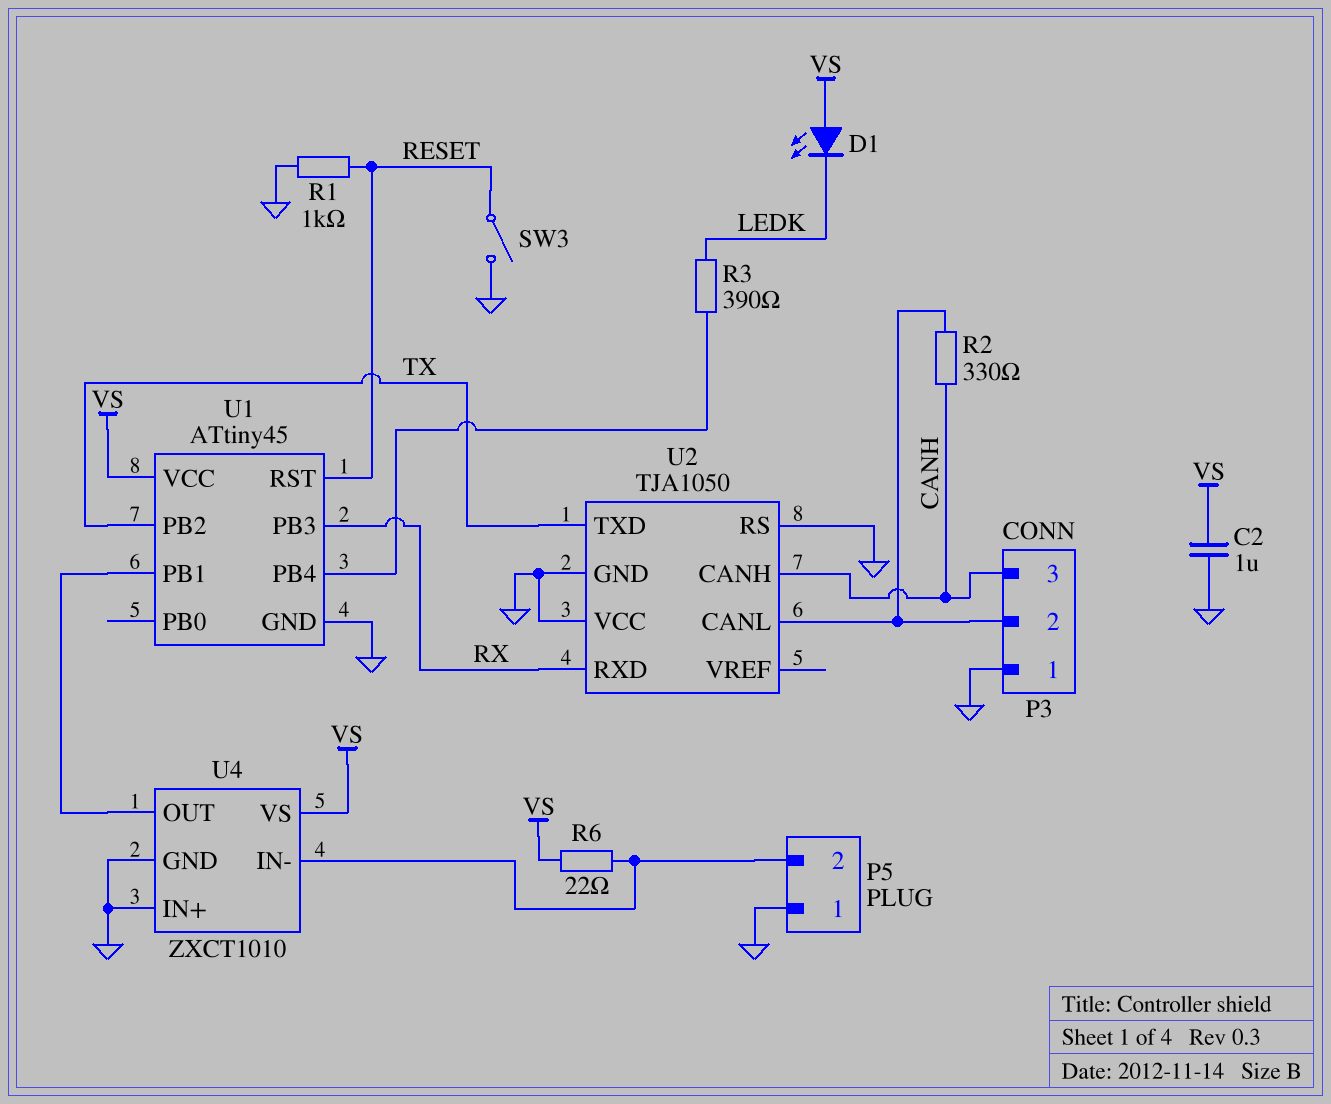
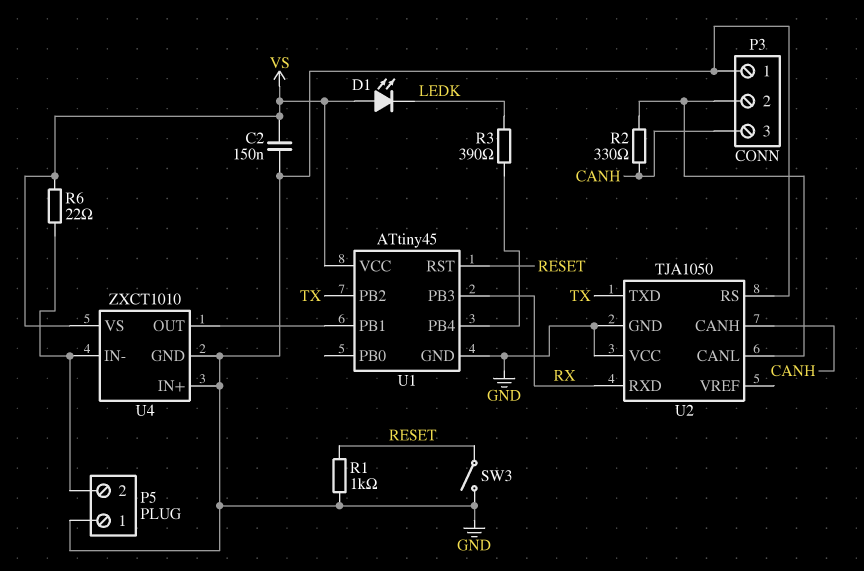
C2: 1uF (GND, VS) -> 150nF (GND, VS)

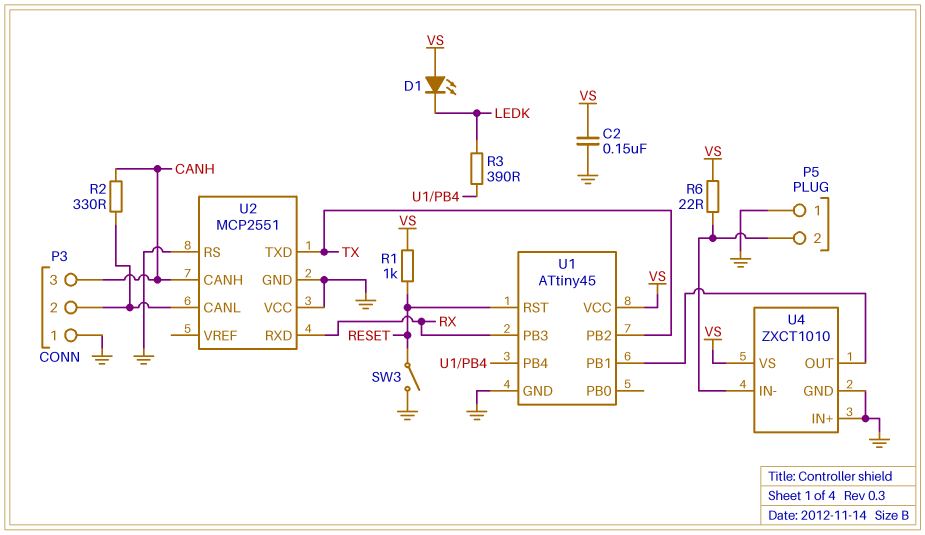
R1: 1k (GND, RESET) -> 1k (RESET, VS)
U2: TJA1050 -> MCP2551

